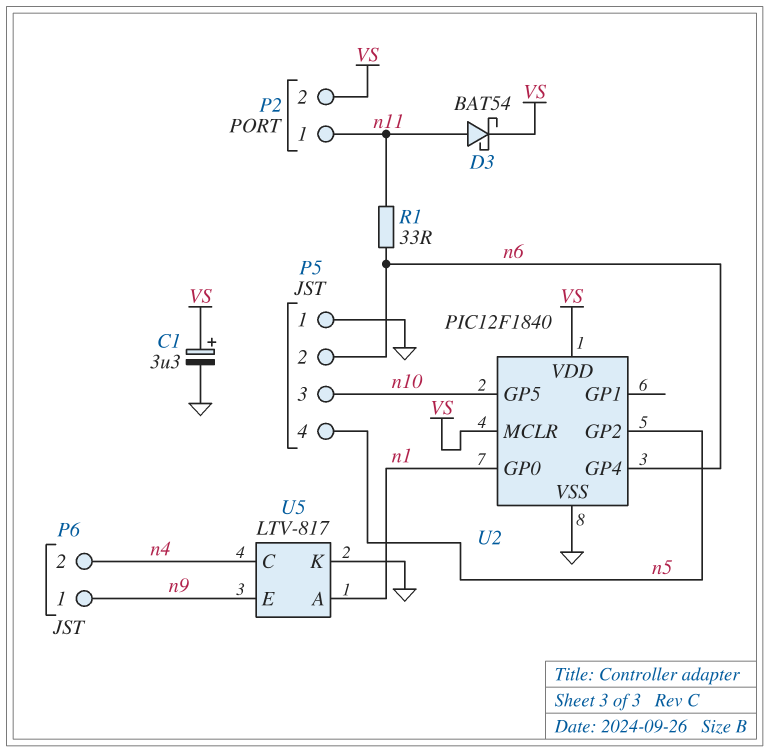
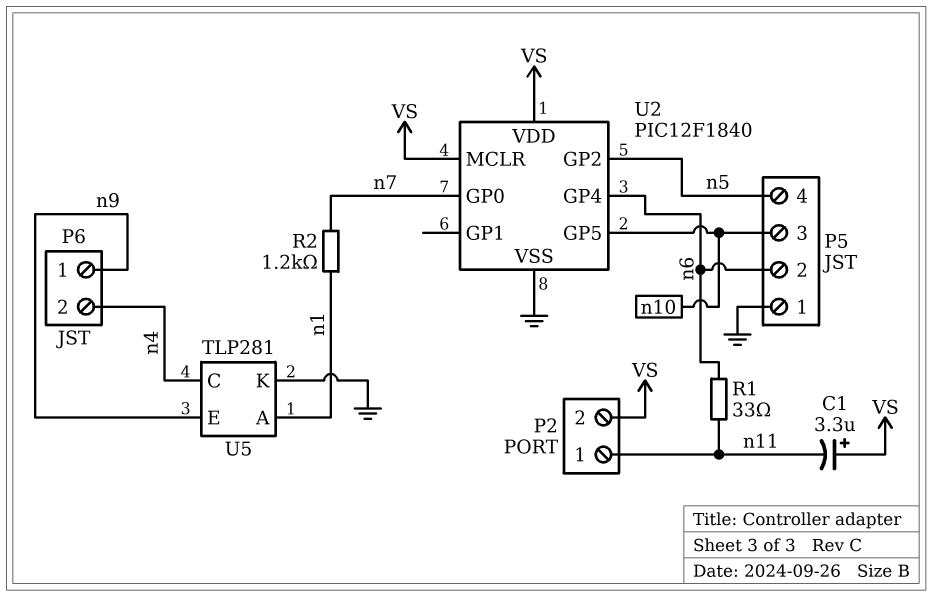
C1: 3.3uF (plus VS, minus GND) -> 3.3uF (plus VS, minus n11)
D3: schottky BAT54 (A n11, K VS) -> none
R2: none -> 1.2k (n1, n7)
U2 pin GP0: n1 -> n7
U5: LTV-817 -> TLP281

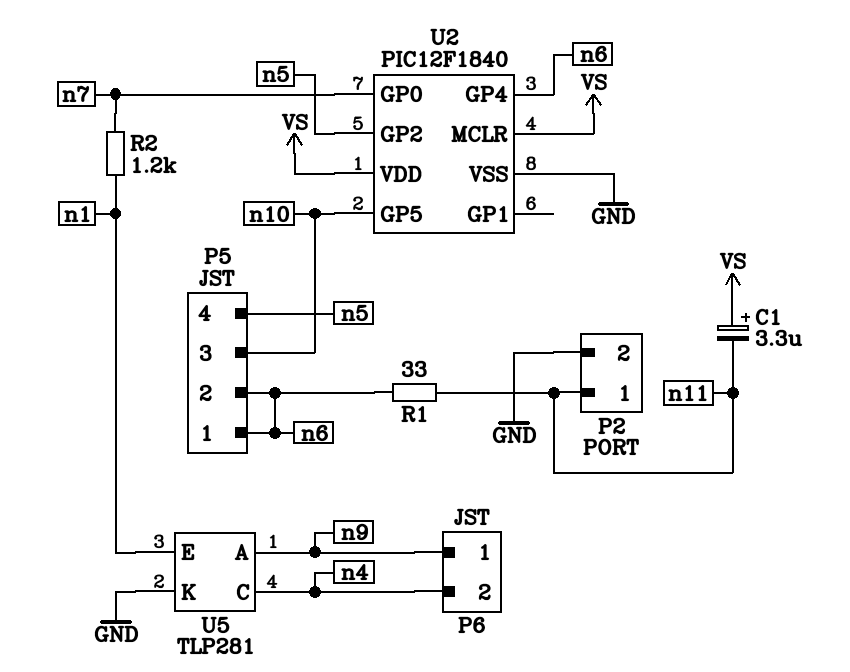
P2 pin 2: VS -> GND
P5 pin 1: GND -> n6
U5 pin A: n1 -> n9
U5 pin E: n9 -> n1

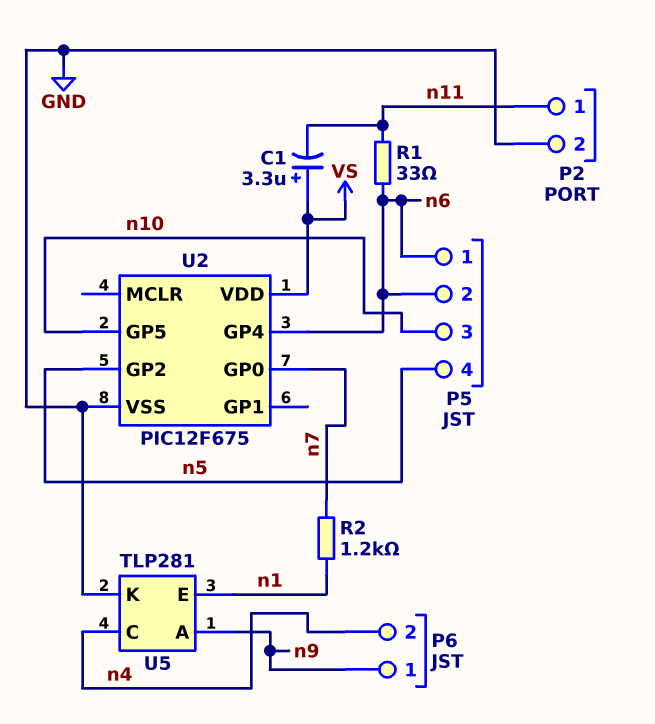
U2: PIC12F1840 -> PIC12F675
U2 pin MCLR: VS -> none

